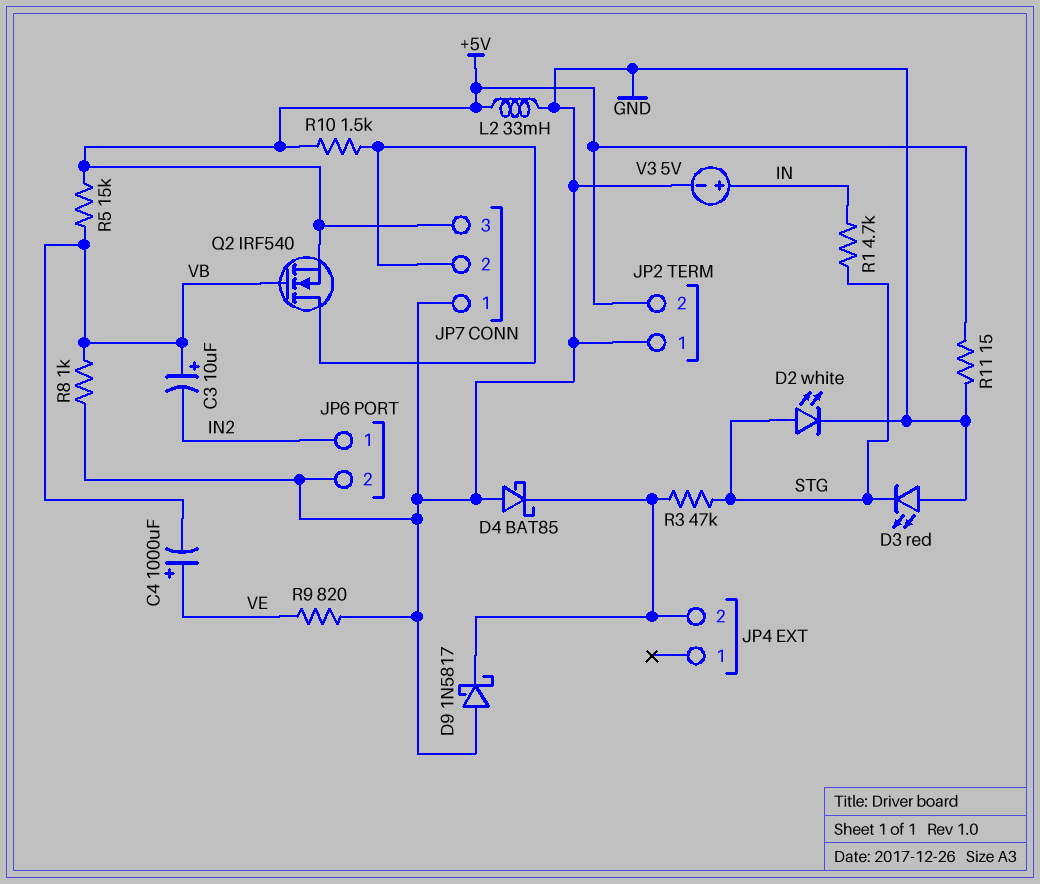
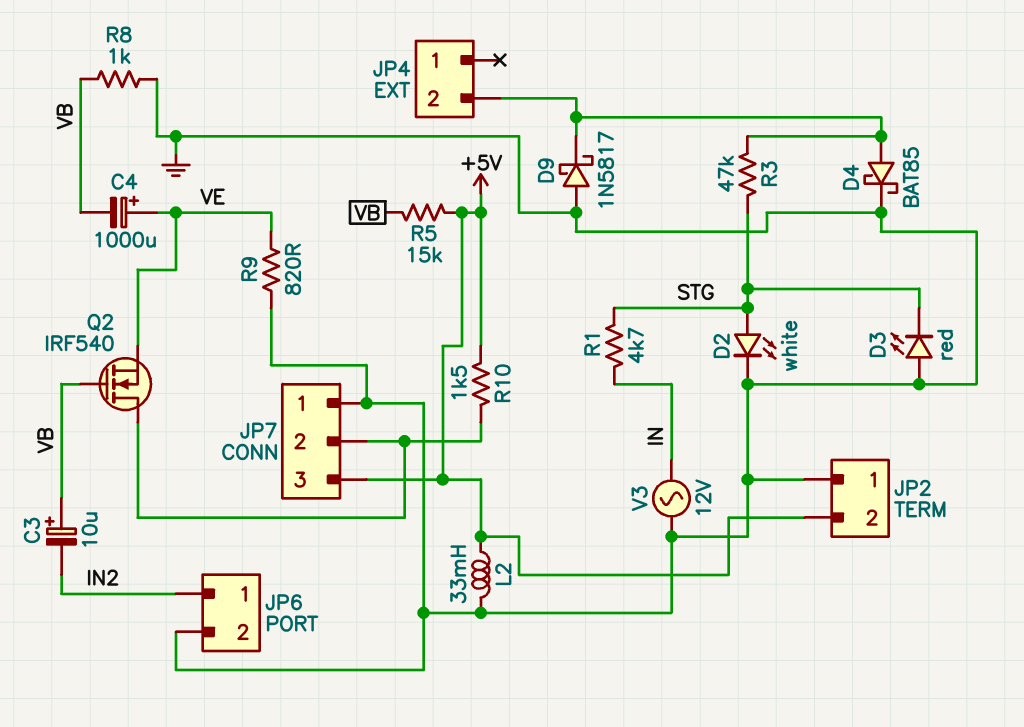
D4: schottky BAT85 (A GND, K JP4/2) -> schottky BAT85 (A JP4/2, K GND)
Q2: NMOS IRF540 (G VB, D JP7/2, S +5V) -> NMOS IRF540 (G VB, D JP7/2, S VE)
R11: 15 (+5V, GND) -> none
V3: 5V (plus IN, minus GND) -> AC 12V (GND, IN)

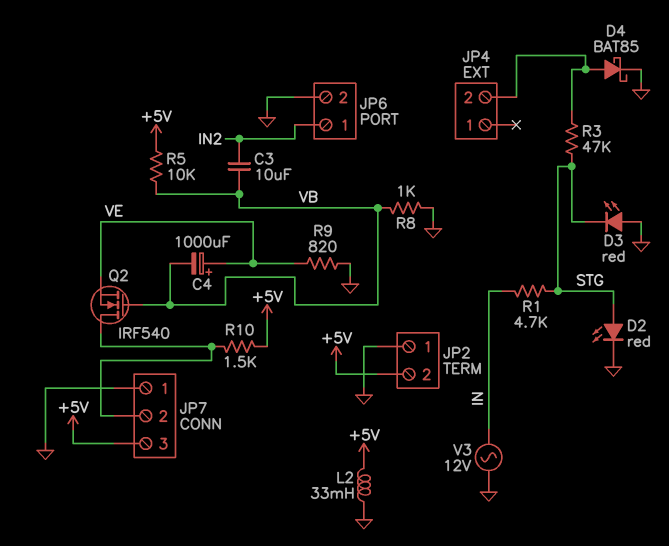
C3: 10uF (plus VB, minus IN2) -> 10uF (IN2, VB)
D2: LED white (A STG, K GND) -> LED red (A STG, K GND)
D9: schottky 1N5817 (A GND, K JP4/2) -> none
R5: 15k (+5V, VB) -> 10k (+5V, VB)

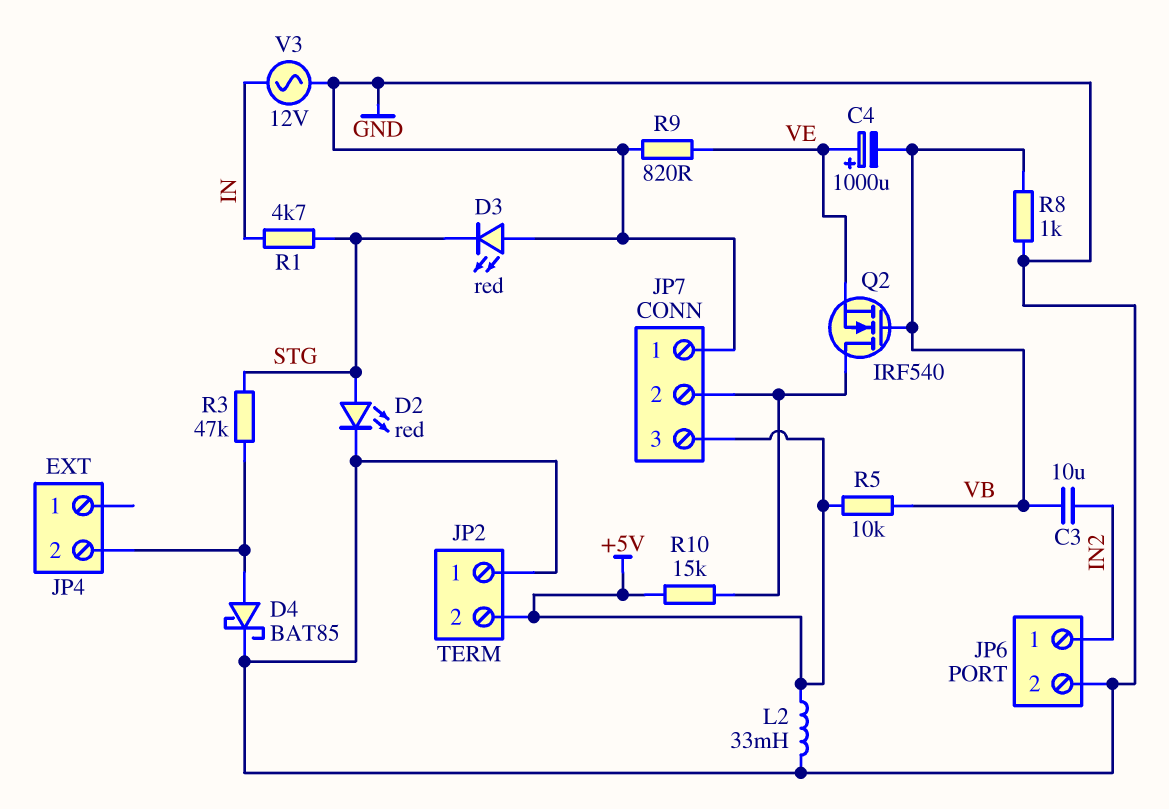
R10: 1.5k (+5V, JP7/2) -> 15k (+5V, JP7/2)

